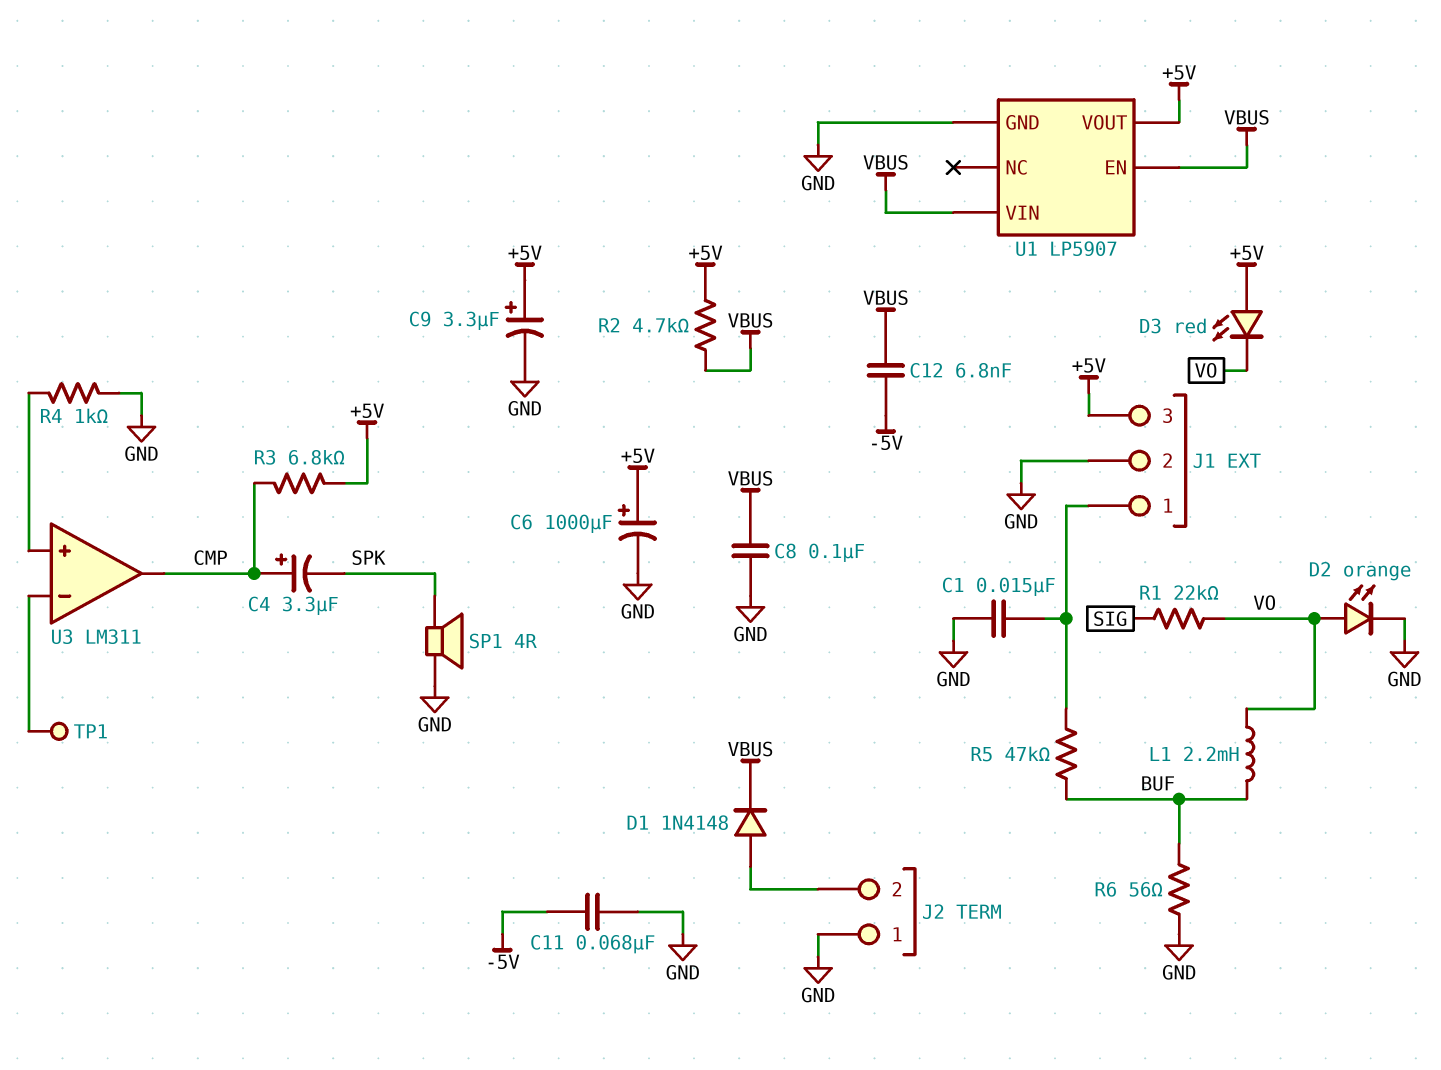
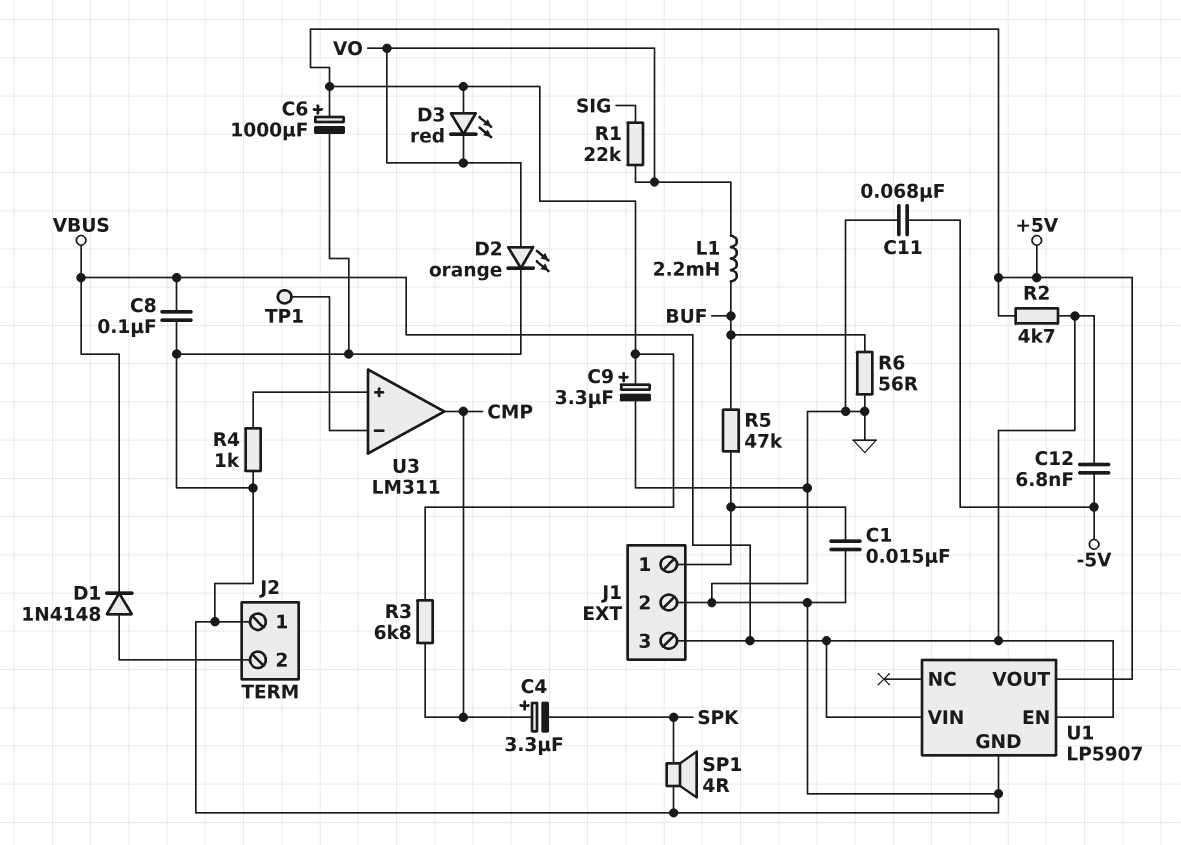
J1 pin 3: +5V -> VBUS

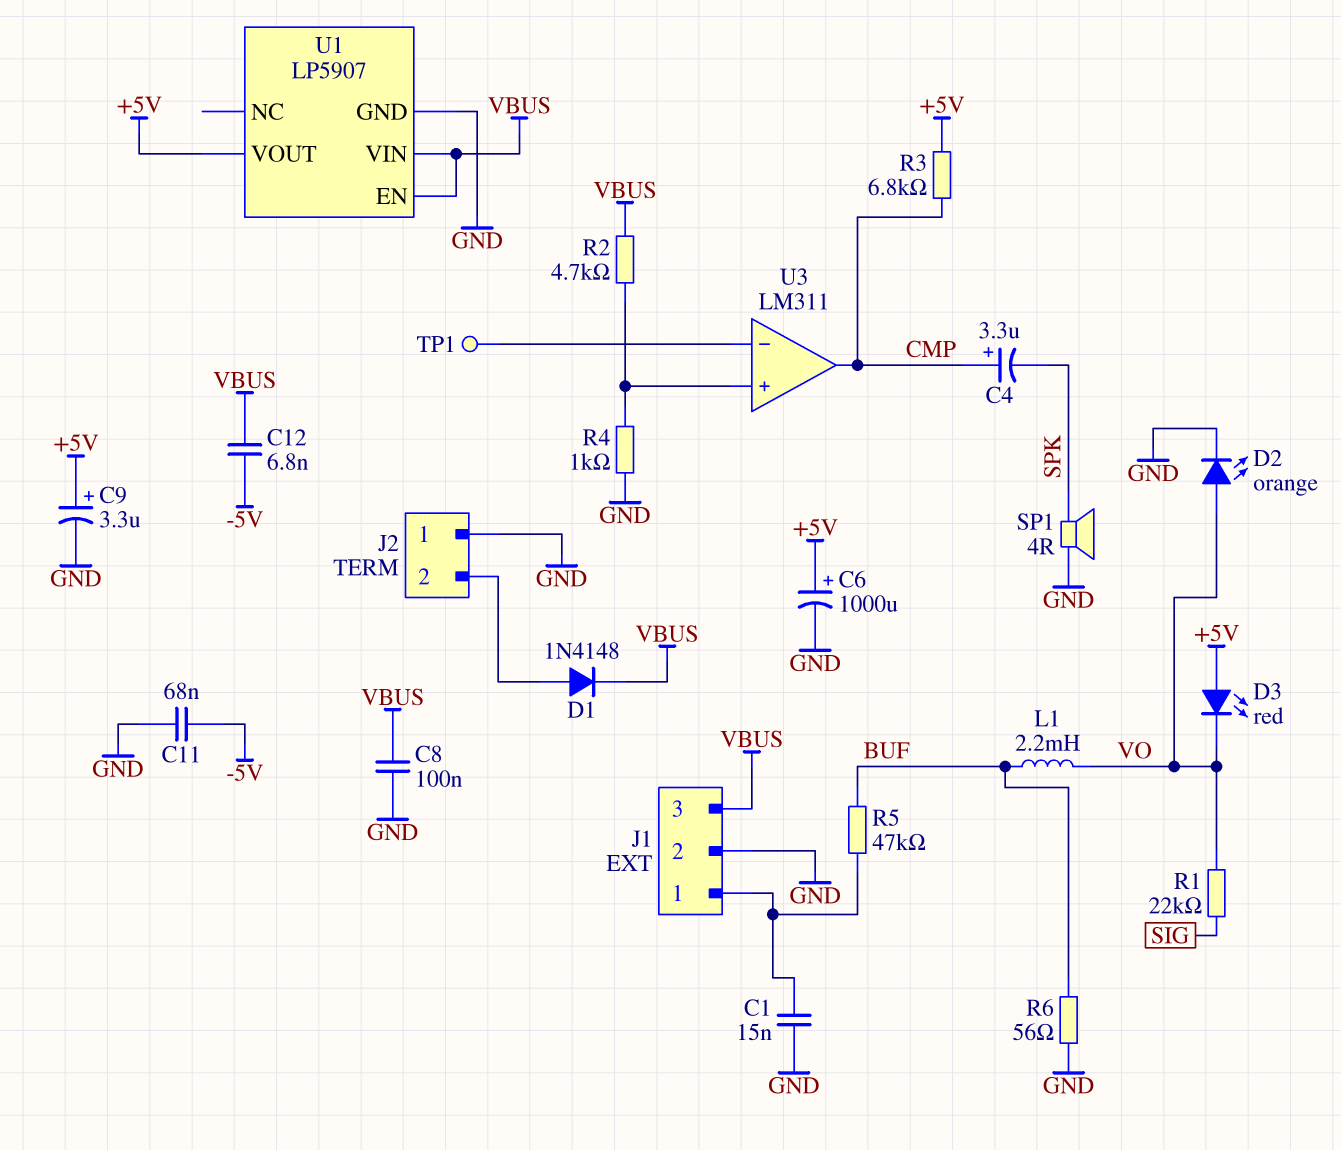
R2: 4.7k (+5V, VBUS) -> 4.7k (U3/in+, VBUS)

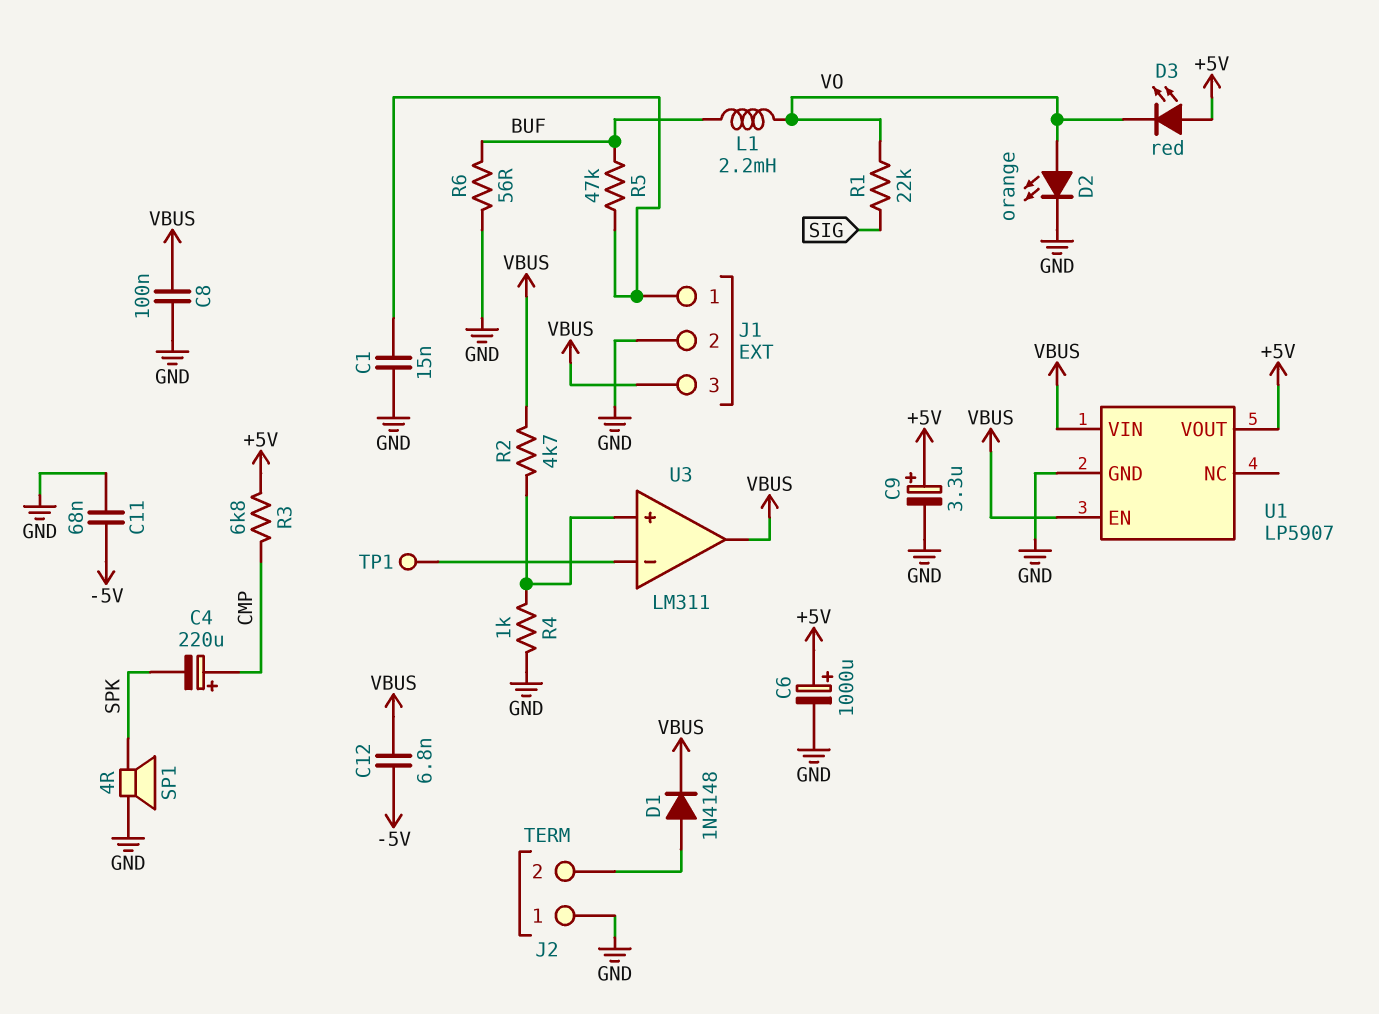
C4: 3.3uF (plus CMP, minus SPK) -> 220uF (plus CMP, minus SPK)
U3 pin out: CMP -> VBUS

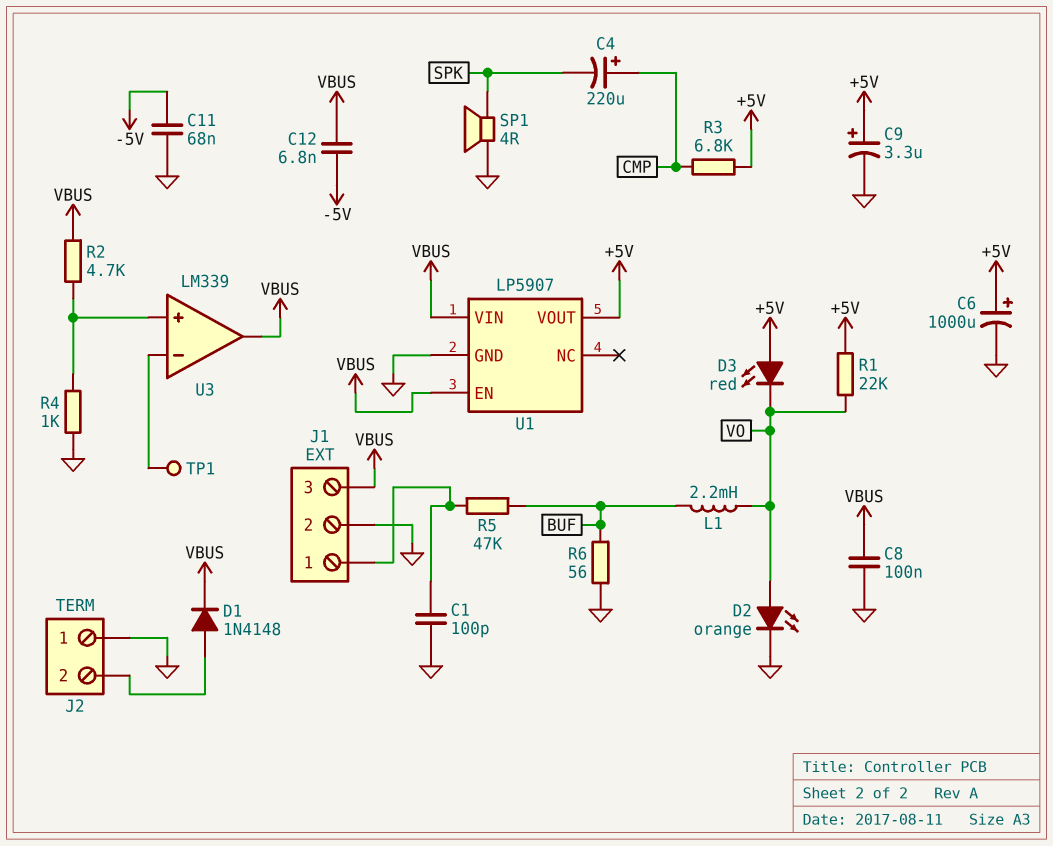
C1: 15nF (GND, J1/1) -> 100pF (GND, J1/1)
R1: 22k (SIG, VO) -> 22k (+5V, VO)
U3: LM311 -> LM339

